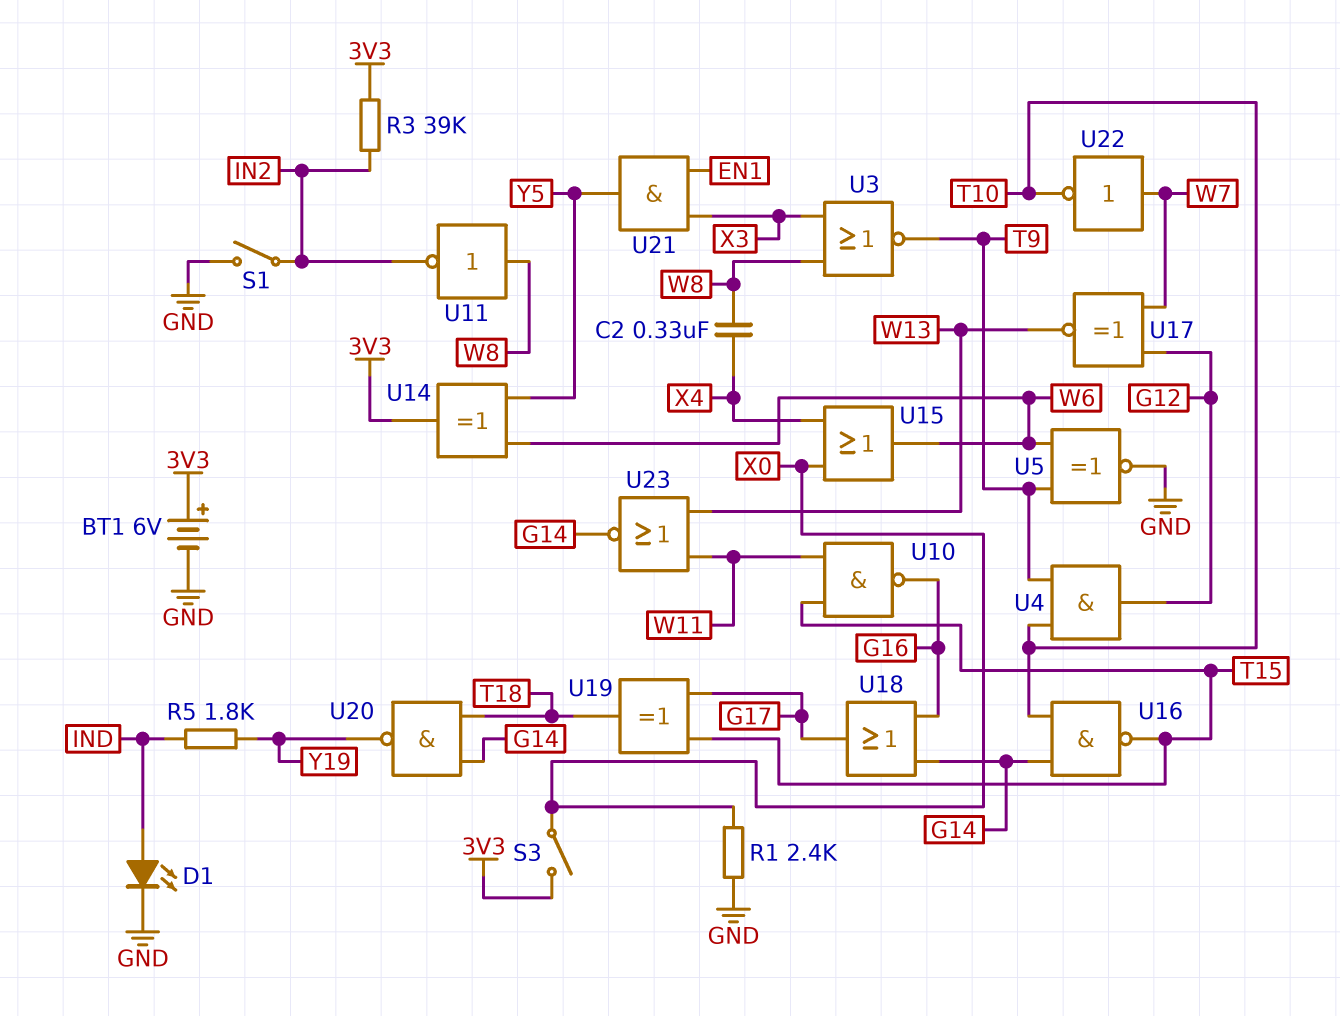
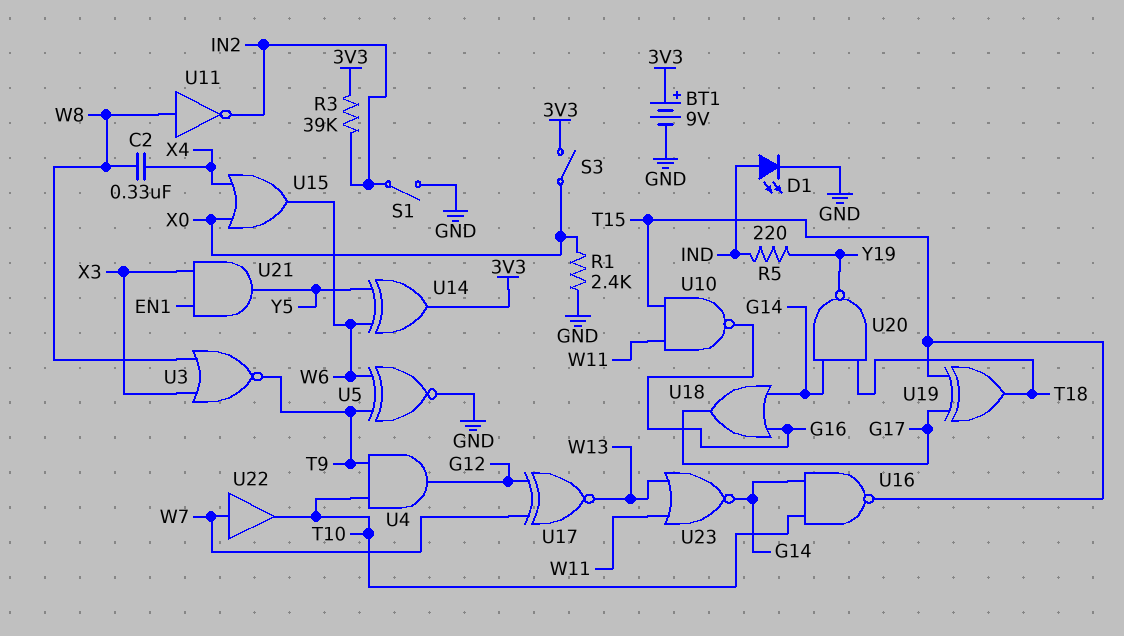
BT1: 6V (plus 3V3, minus GND) -> 9V (plus 3V3, minus GND)
R5: 1.8k (IND, Y19) -> 220 (IND, Y19)
U22: NOT (in W7, out T10) -> buffer (in W7, out T10)

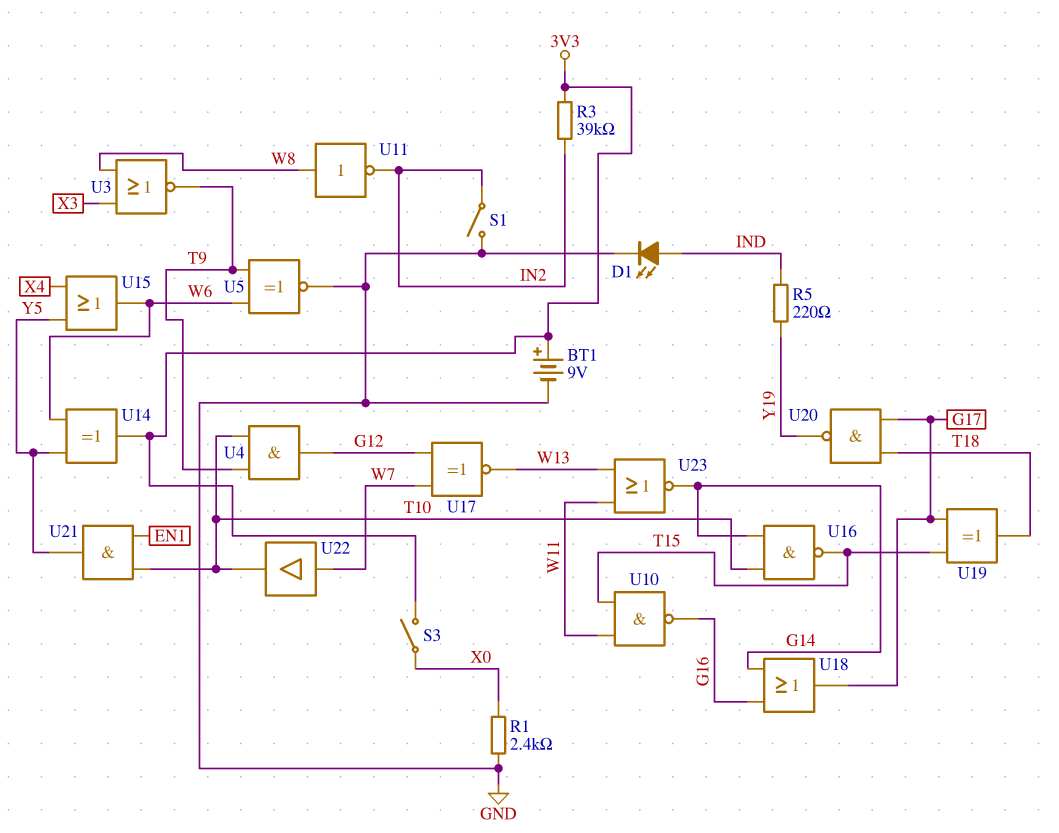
C2: 330nF (W8, X4) -> none
U15: OR (in X0, in X4, out W6) -> OR (in X4, in Y5, out W6)
U20: NAND (in G14, in T18, out Y19) -> NAND (in G17, in T18, out Y19)
U21: AND (in EN1, in X3, out Y5) -> AND (in EN1, in T10, out Y5)

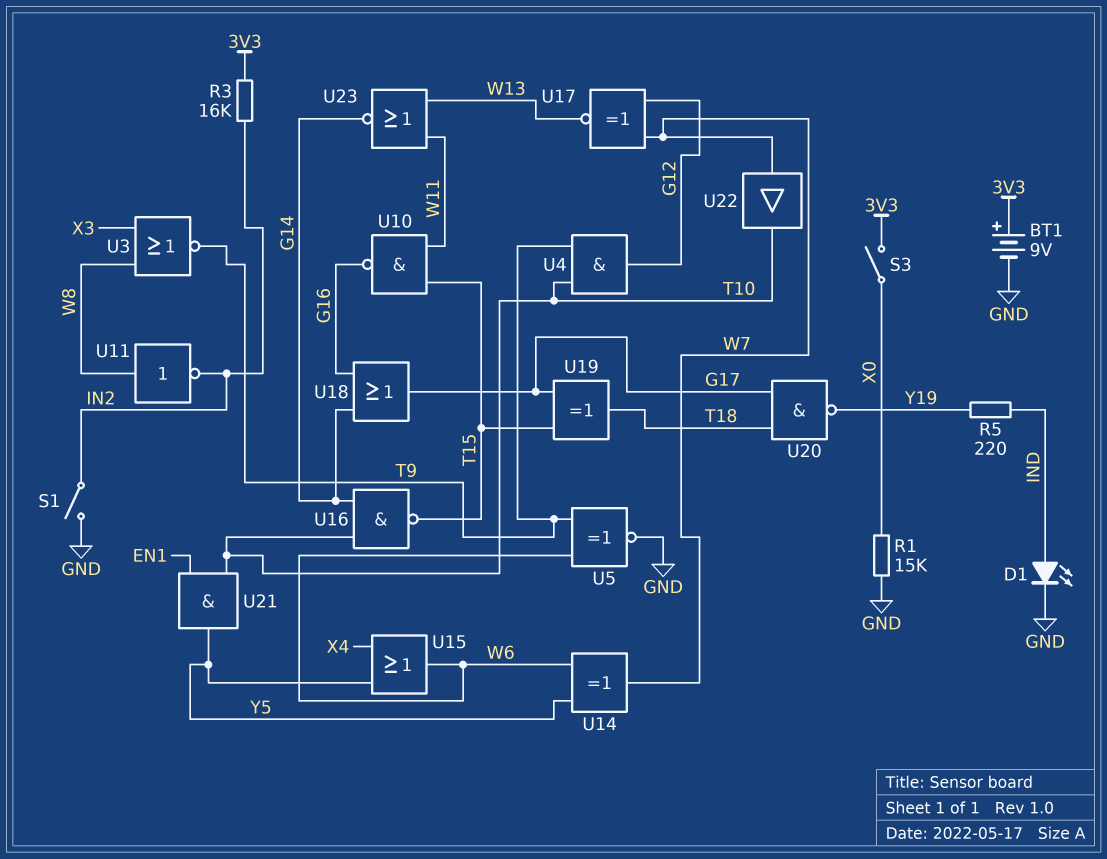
R1: 2.4k (GND, X0) -> 15k (GND, X0)
R3: 39k (3V3, IN2) -> 16k (3V3, IN2)
U14: XOR (in W6, in Y5, out 3V3) -> XOR (in W6, in Y5, out W7)

